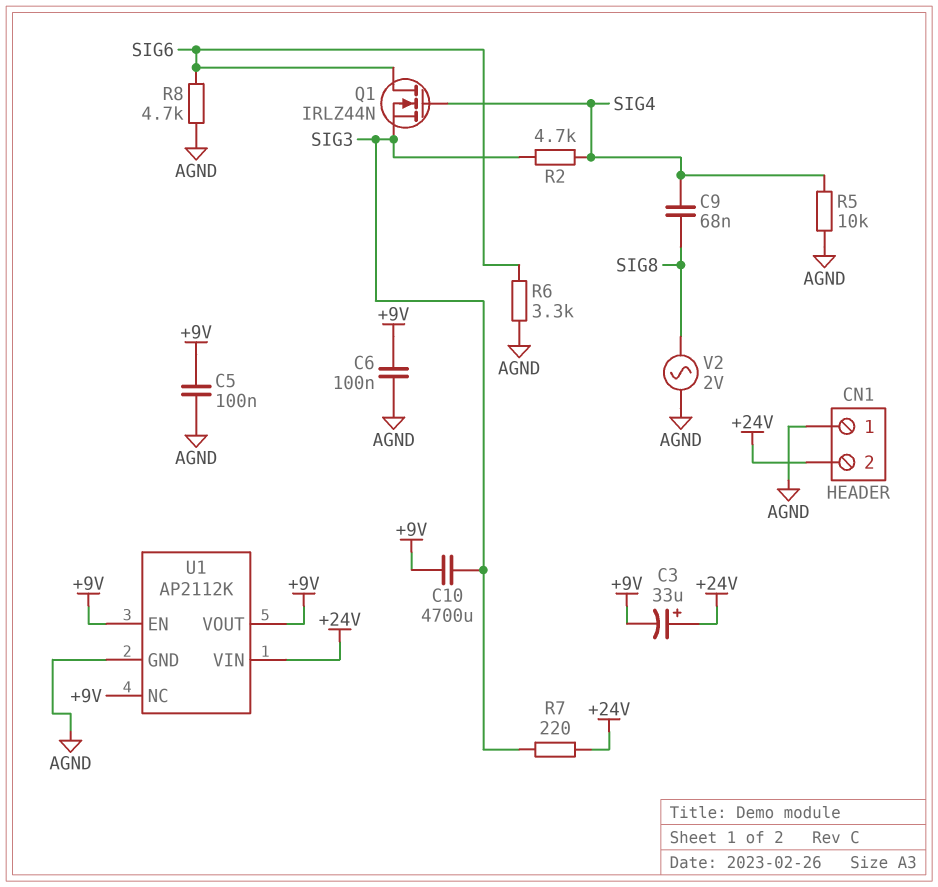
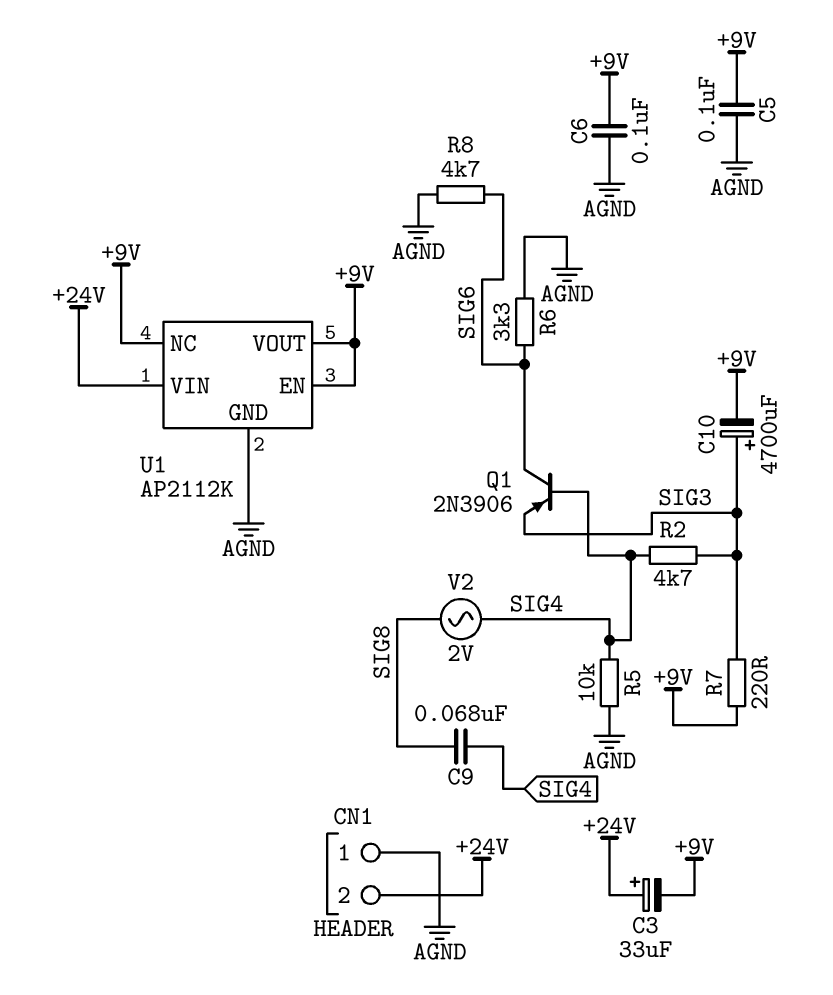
C10: 4700uF (+9V, SIG3) -> 4700uF (plus SIG3, minus +9V)
Q1: NMOS IRLZ44N (G SIG4, D SIG6, S SIG3) -> PNP 2N3906 (B SIG4, C SIG6, E SIG3)
R7: 220 (+24V, SIG3) -> 220 (+9V, SIG3)
V2: AC 2V (AGND, SIG8) -> AC 2V (SIG4, SIG8)

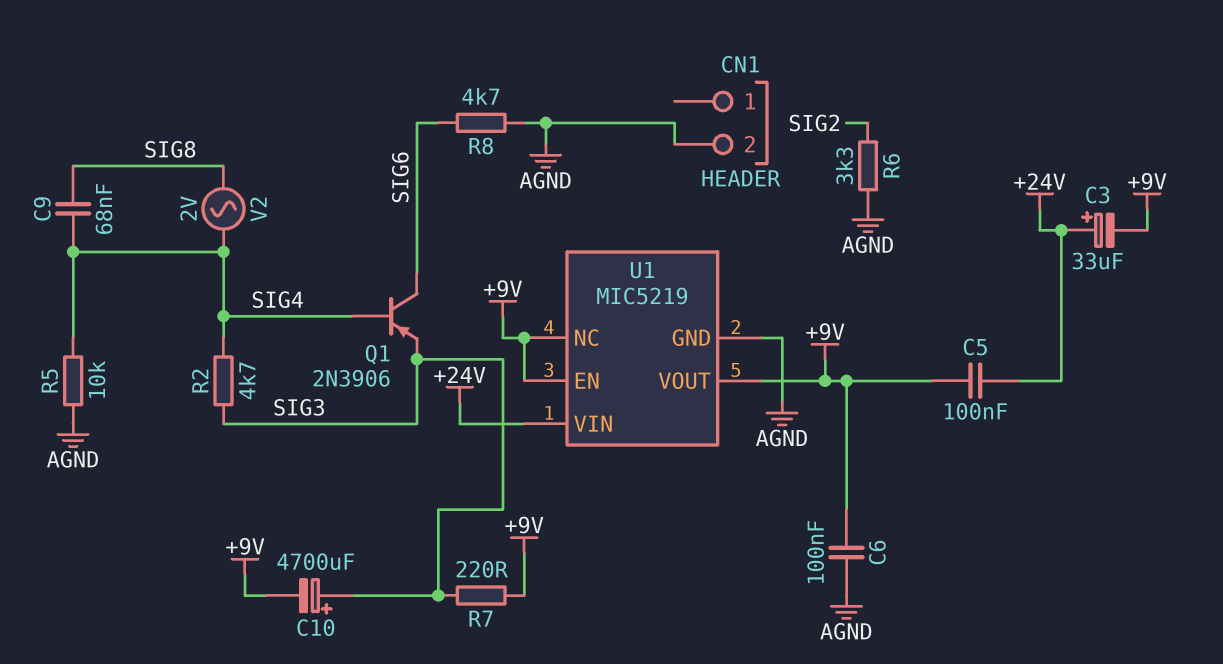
C5: 100nF (+9V, AGND) -> 100nF (+9V, +24V)
CN1 pin 1: AGND -> none
CN1 pin 2: +24V -> AGND
R6: 3.3k (AGND, SIG6) -> 3.3k (AGND, SIG2)
U1: AP2112K -> MIC5219

